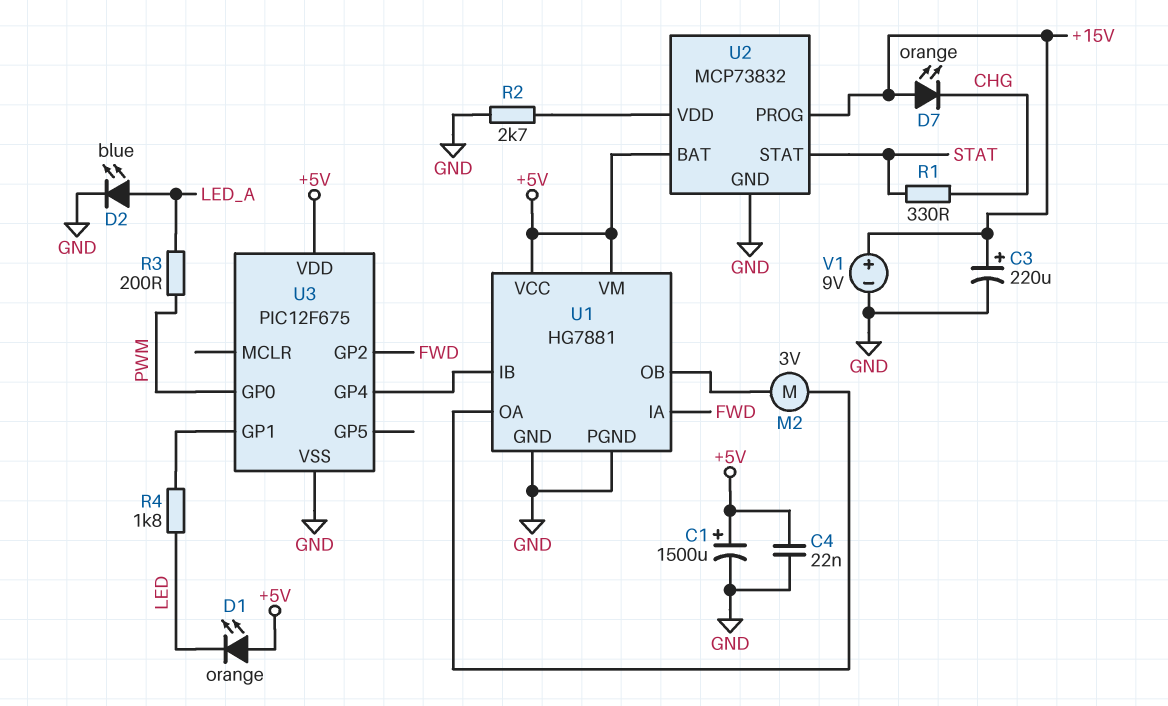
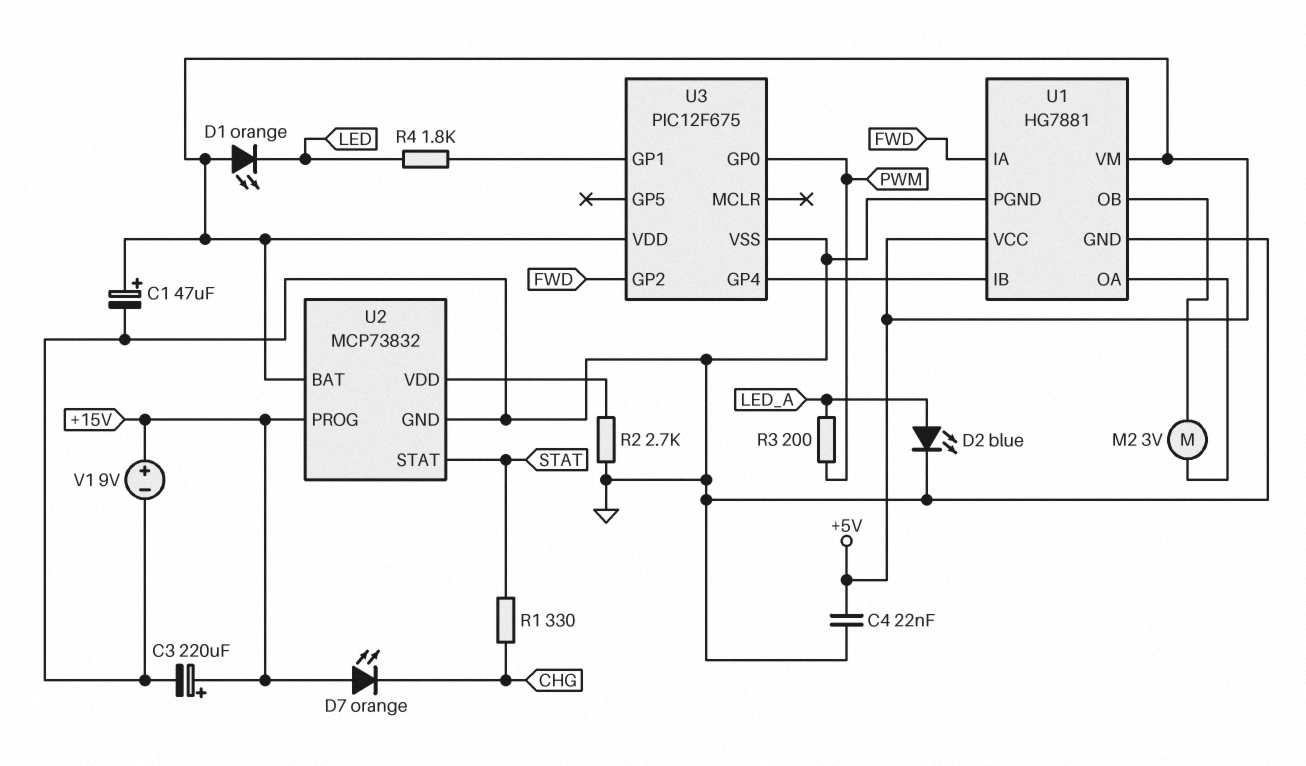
C1: 1500uF (plus +5V, minus GND) -> 47uF (plus +5V, minus GND)

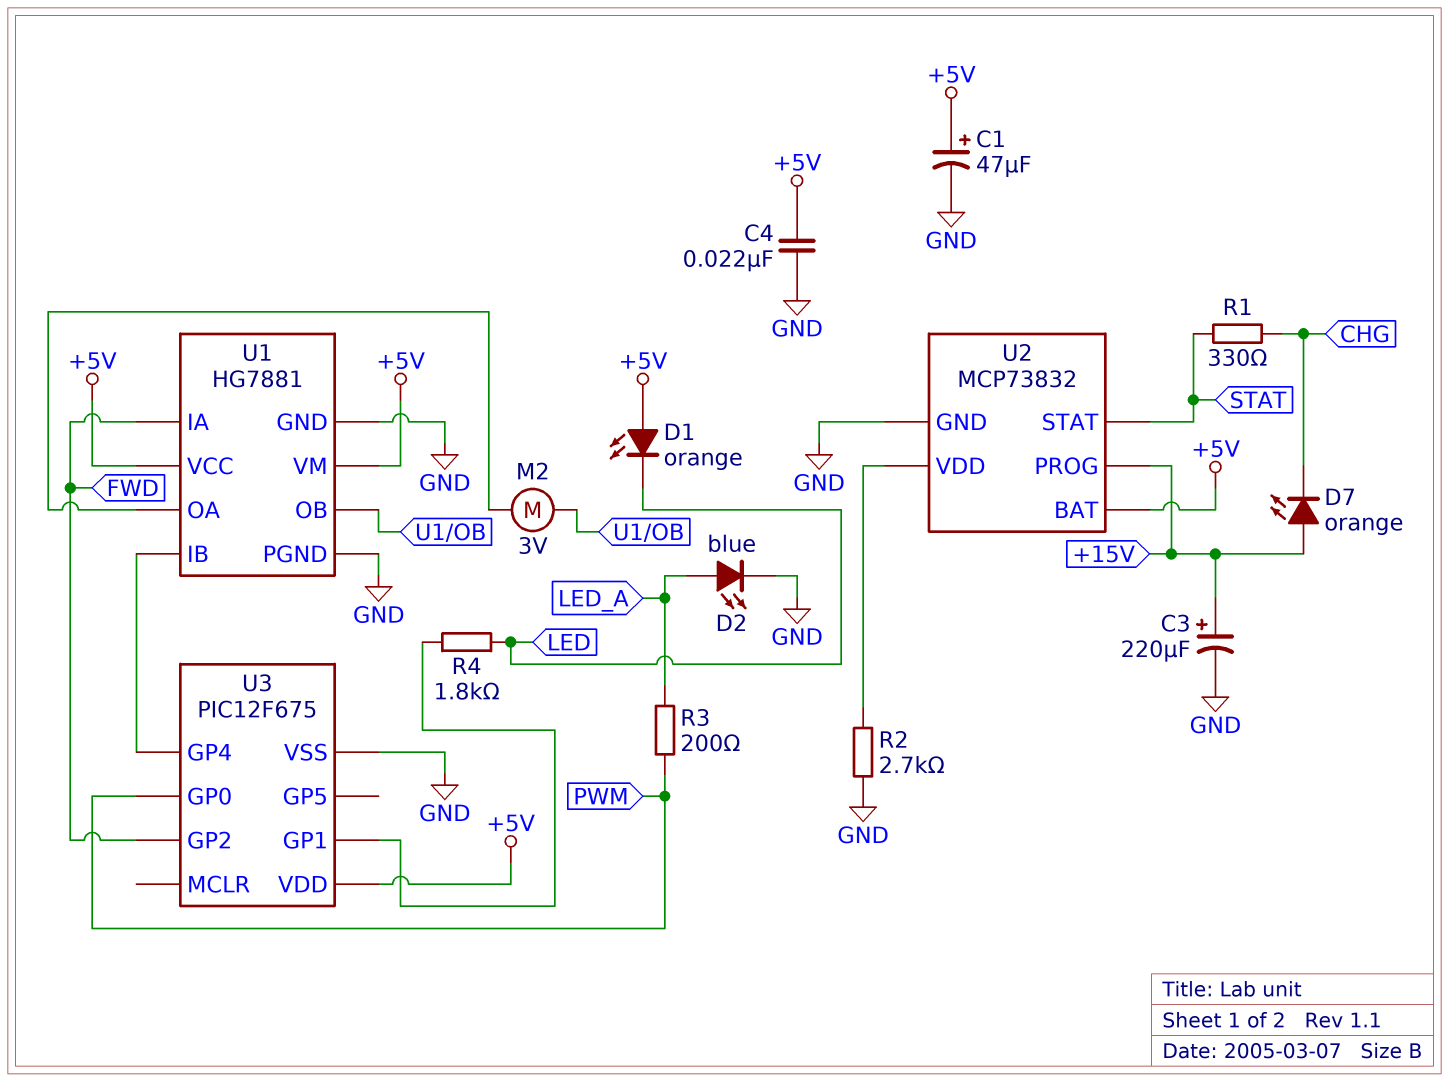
V1: 9V (plus +15V, minus GND) -> none

